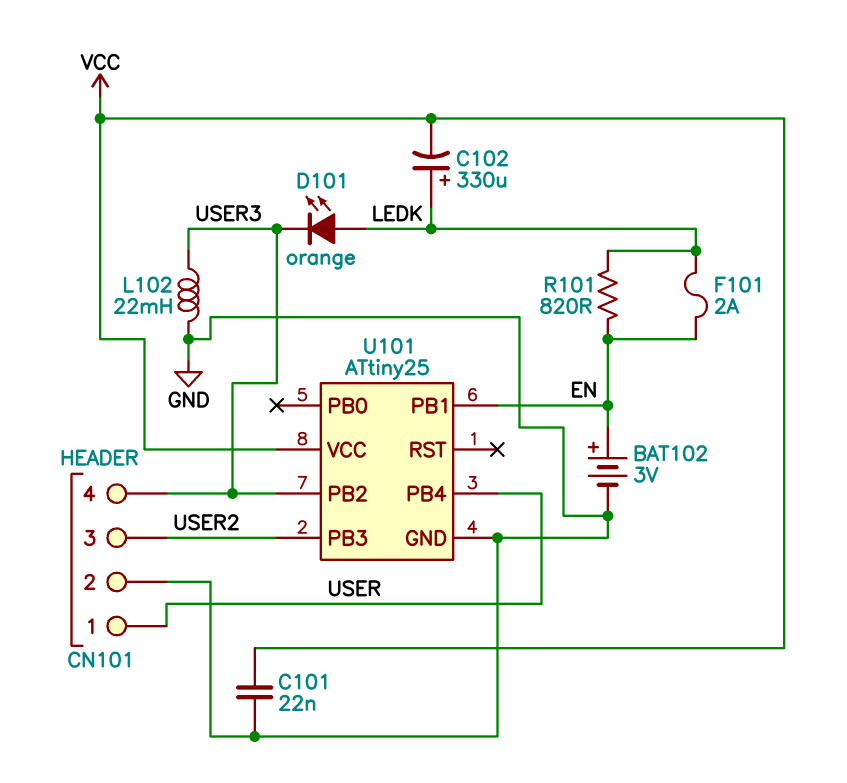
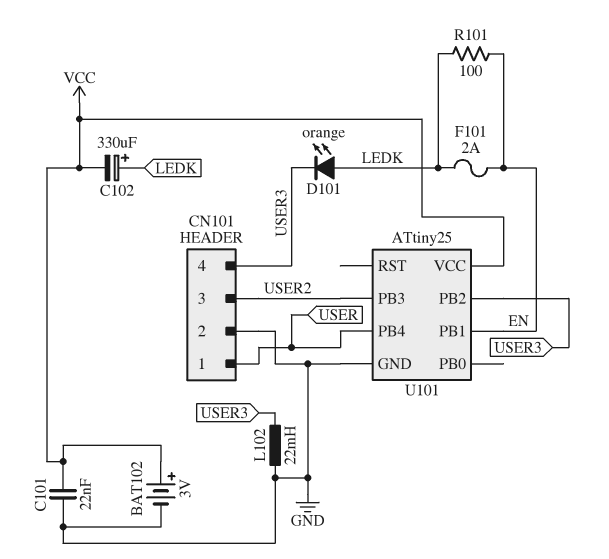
BAT102: 3V (plus EN, minus GND) -> 3V (plus VCC, minus GND)
R101: 820 (EN, LEDK) -> 100 (EN, LEDK)

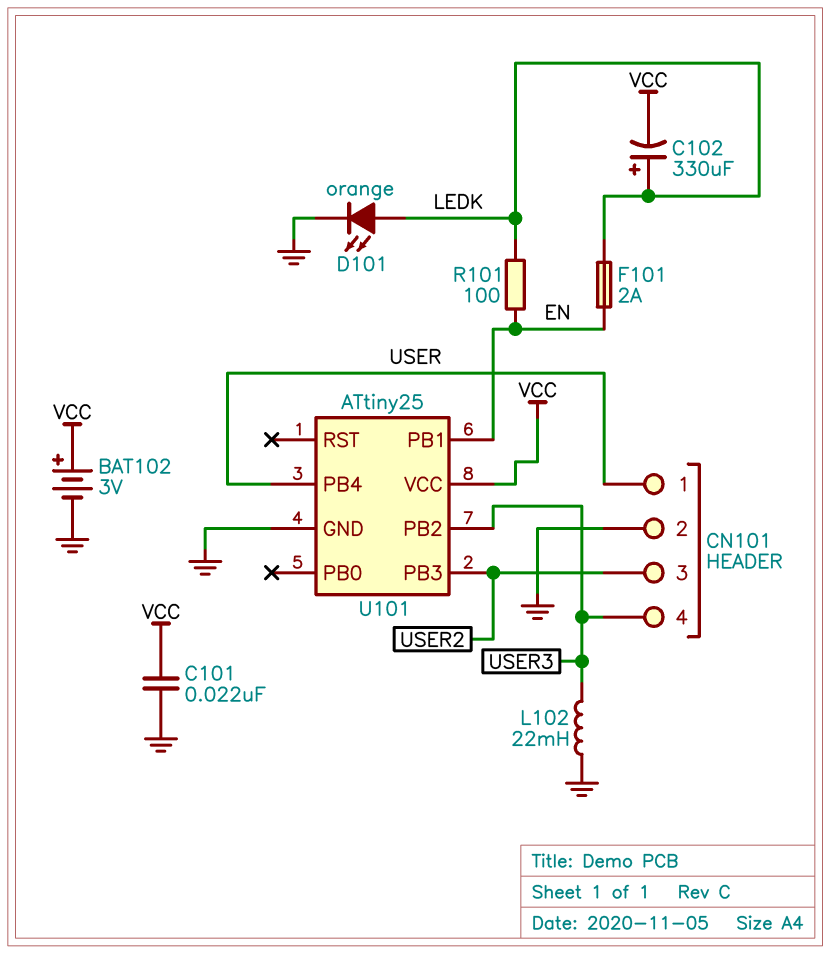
D101: LED orange (A LEDK, K USER3) -> LED orange (A LEDK, K GND)

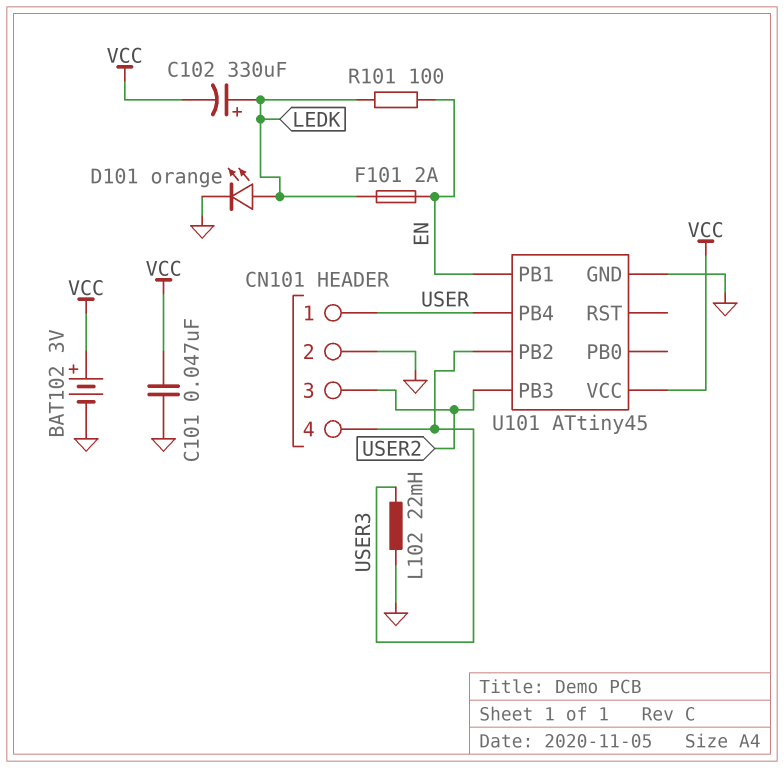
C101: 22nF (GND, VCC) -> 47nF (GND, VCC)
U101: ATtiny25 -> ATtiny45

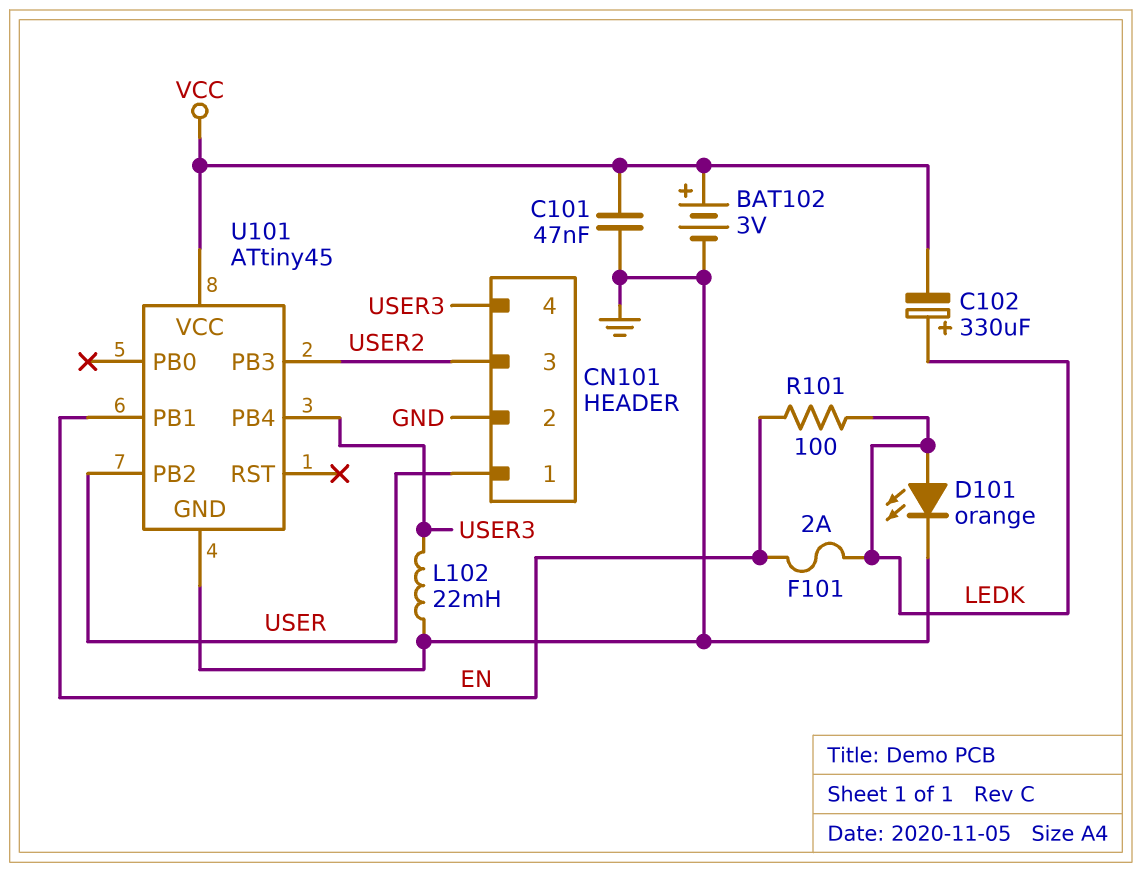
U101 pin PB2: USER3 -> USER
U101 pin PB4: USER -> USER3

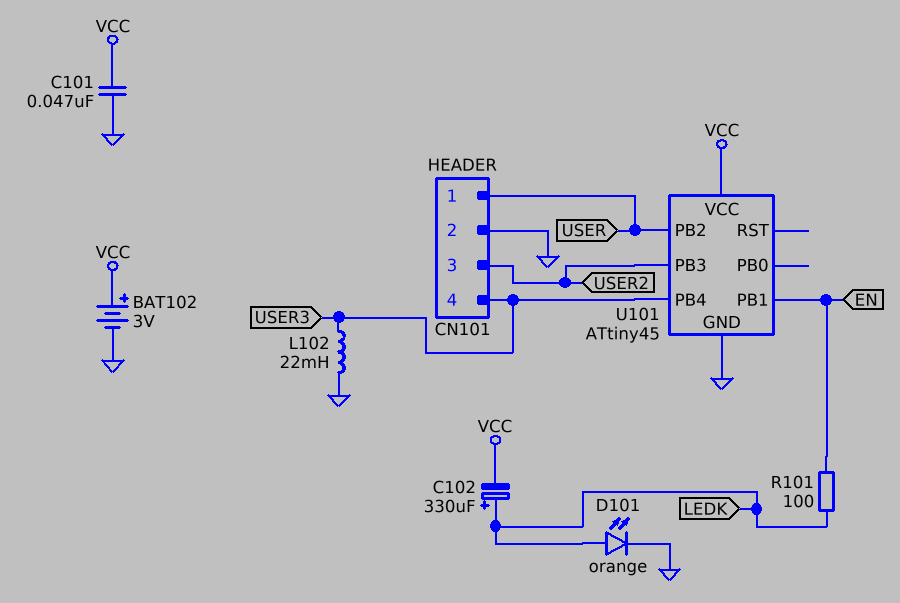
F101: 2A (EN, LEDK) -> none

